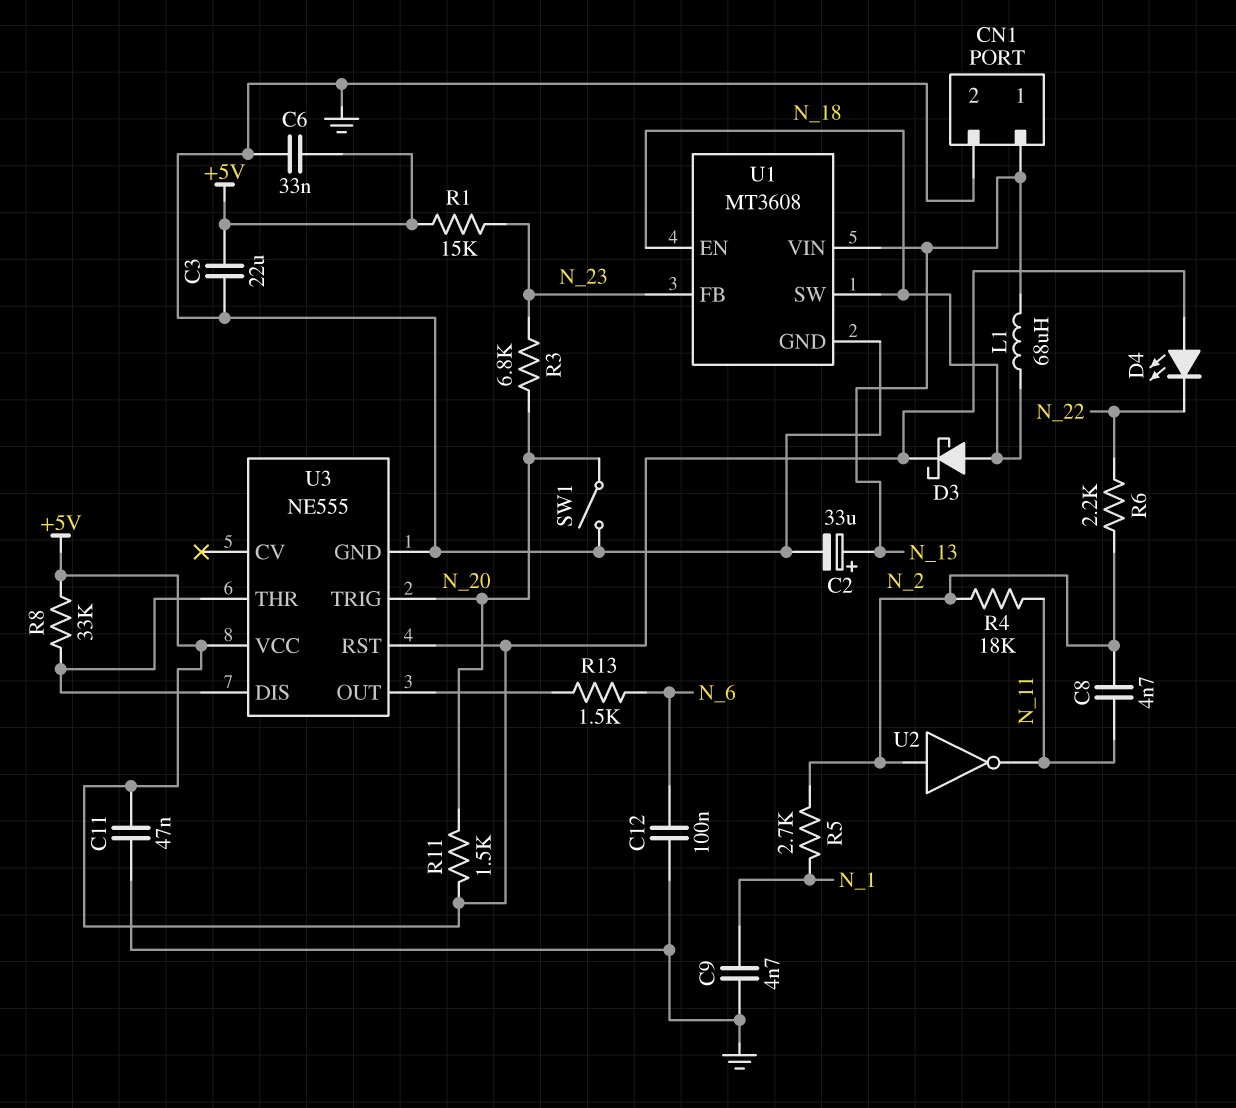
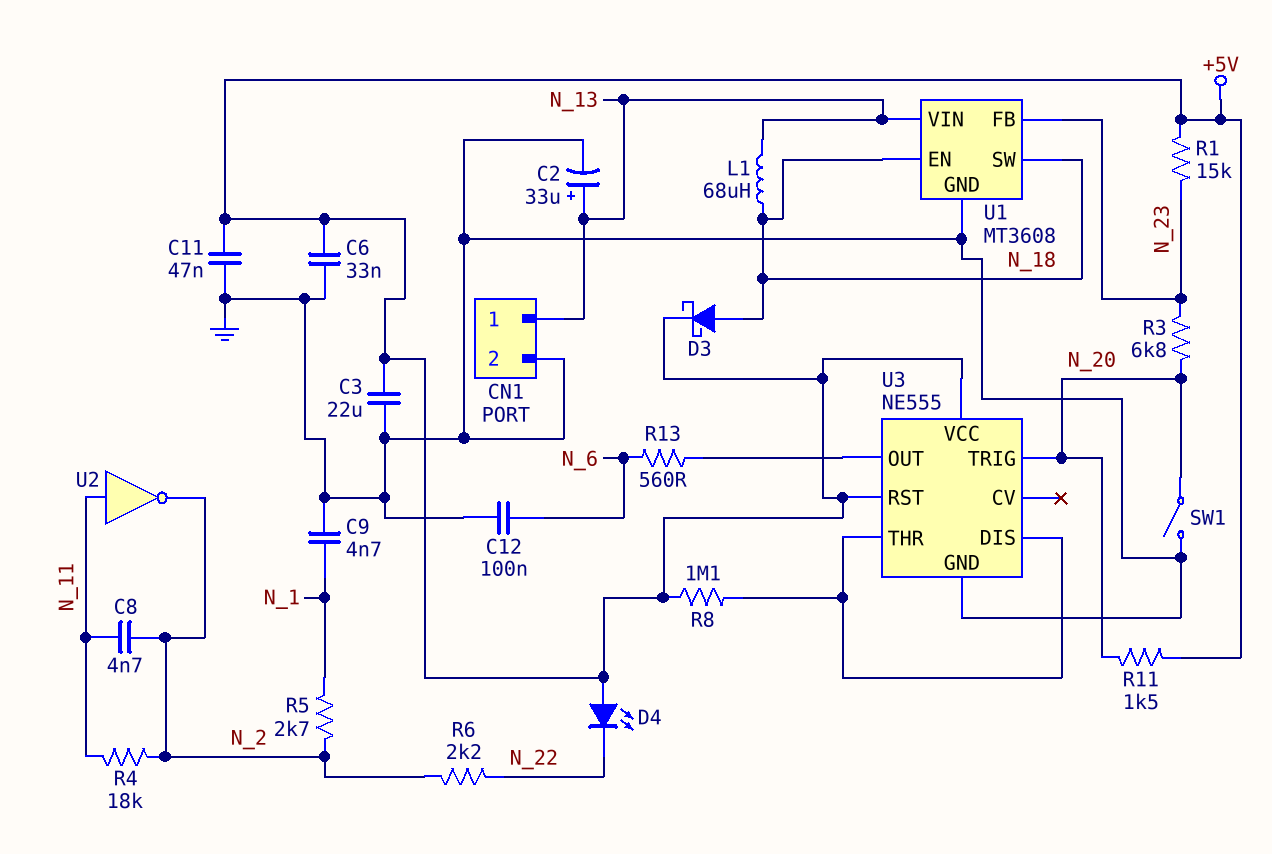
R8: 33k (+5V, U3/DIS) -> 1.1M (+5V, U3/DIS)
R13: 1.5k (N_6, U3/OUT) -> 560 (N_6, U3/OUT)
U2: NOT (in N_2, out N_11) -> NOT (in N_11, out N_2)

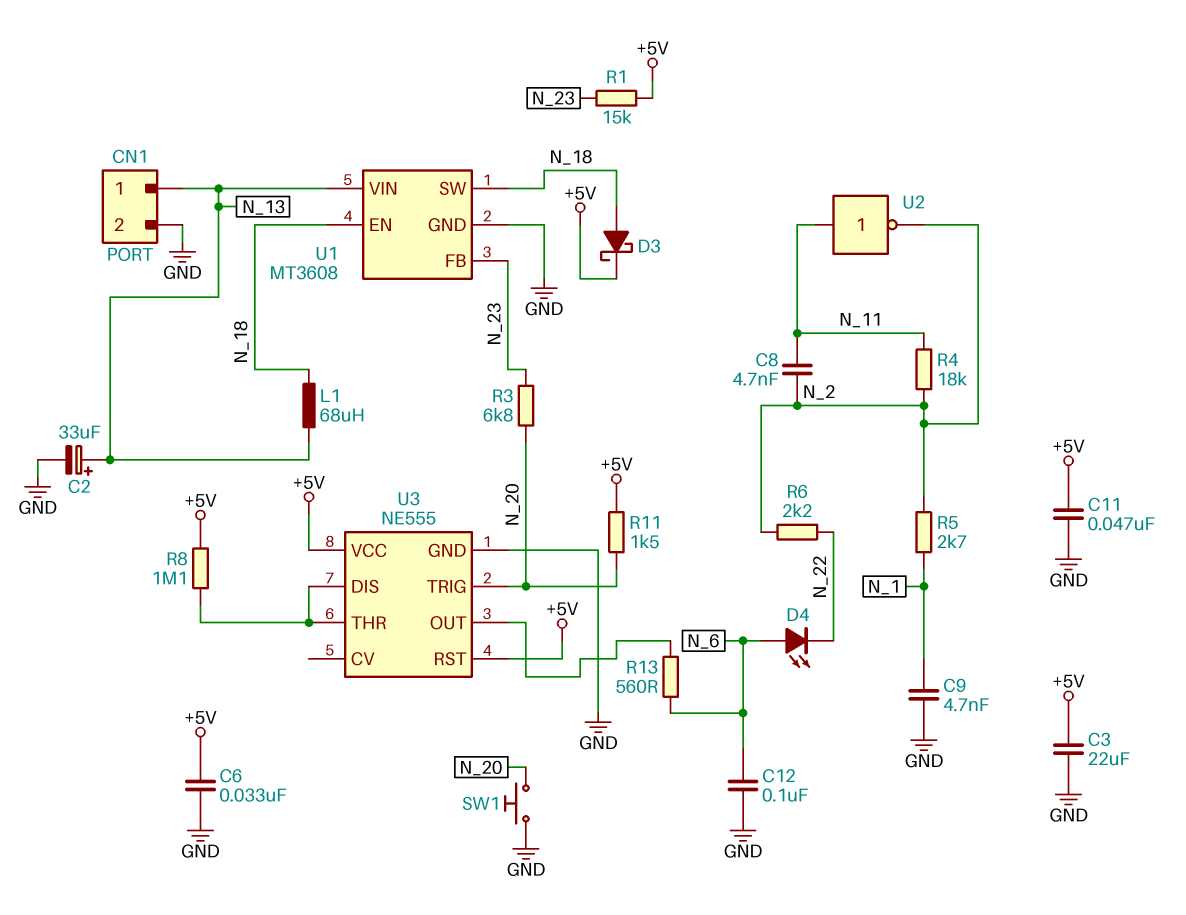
D4: LED (A +5V, K N_22) -> LED (A N_6, K N_22)
SW1: switch (GND, N_20) -> button (GND, N_20)

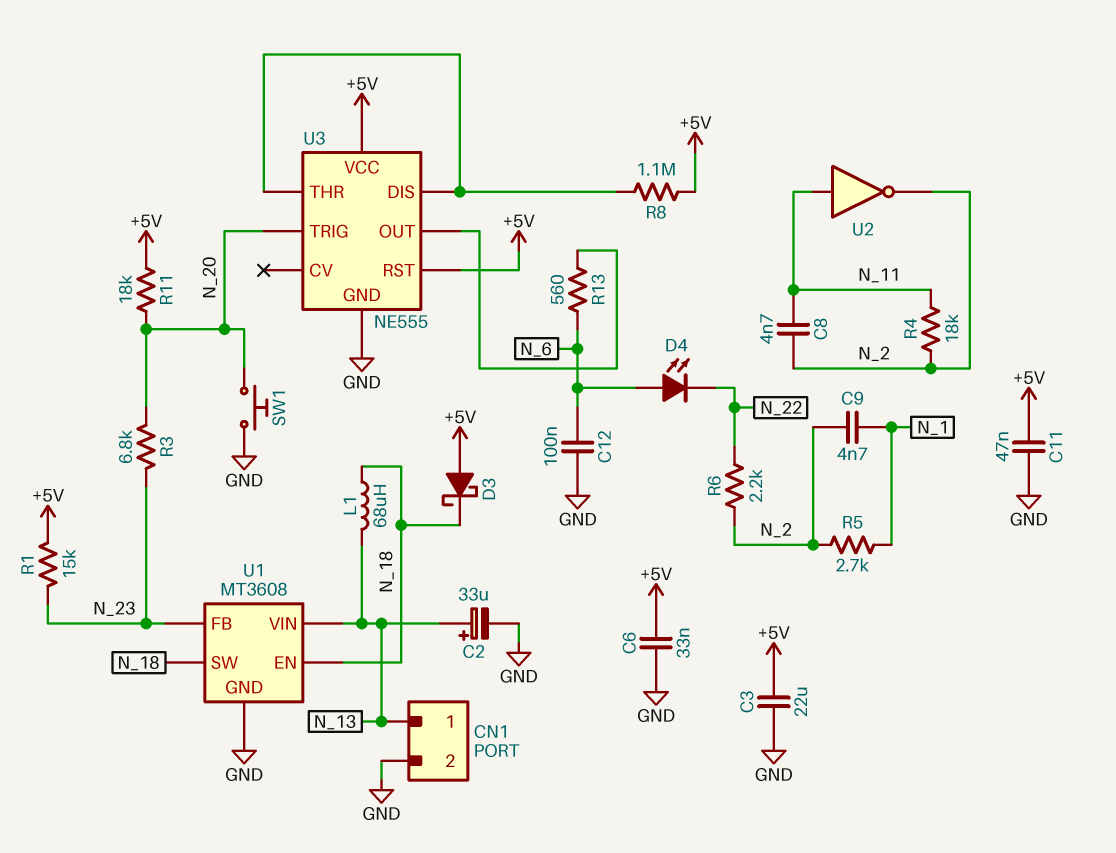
C9: 4.7nF (GND, N_1) -> 4.7nF (N_1, N_2)
D3: schottky (A N_18, K +5V) -> schottky (A +5V, K N_18)
R11: 1.5k (+5V, N_20) -> 18k (+5V, N_20)

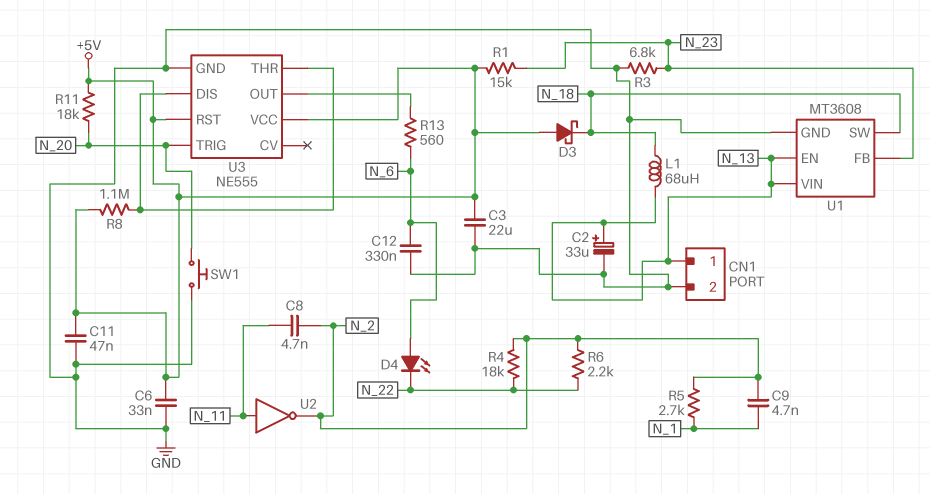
C12: 100nF (GND, N_6) -> 330nF (GND, N_6)
R3: 6.8k (N_20, N_23) -> 6.8k (GND, N_23)
R4: 18k (N_2, N_11) -> 18k (N_2, N_22)
U1 pin EN: N_18 -> N_13

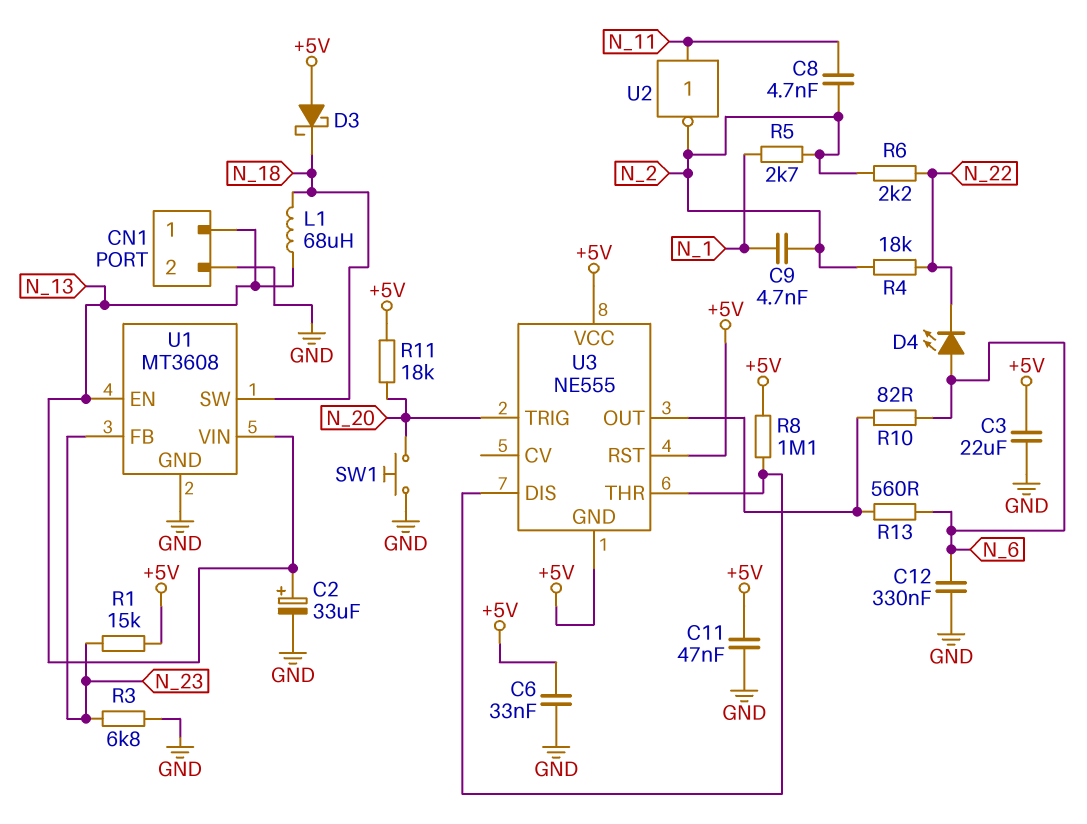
R10: none -> 82 (N_6, U3/OUT)
U3 pin GND: GND -> +5V

